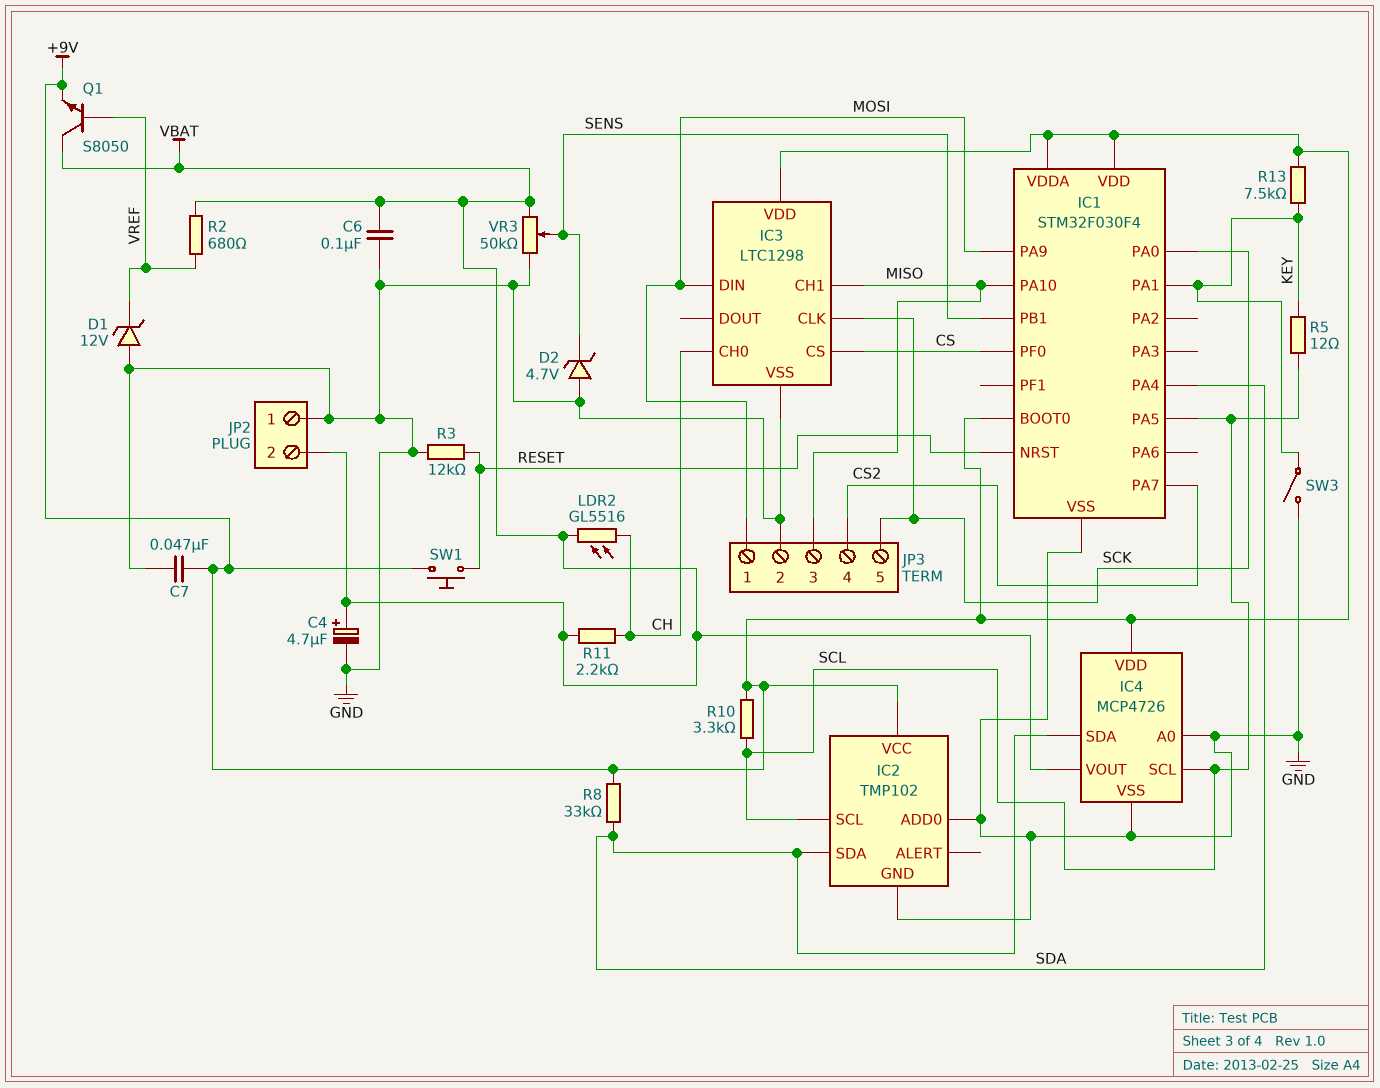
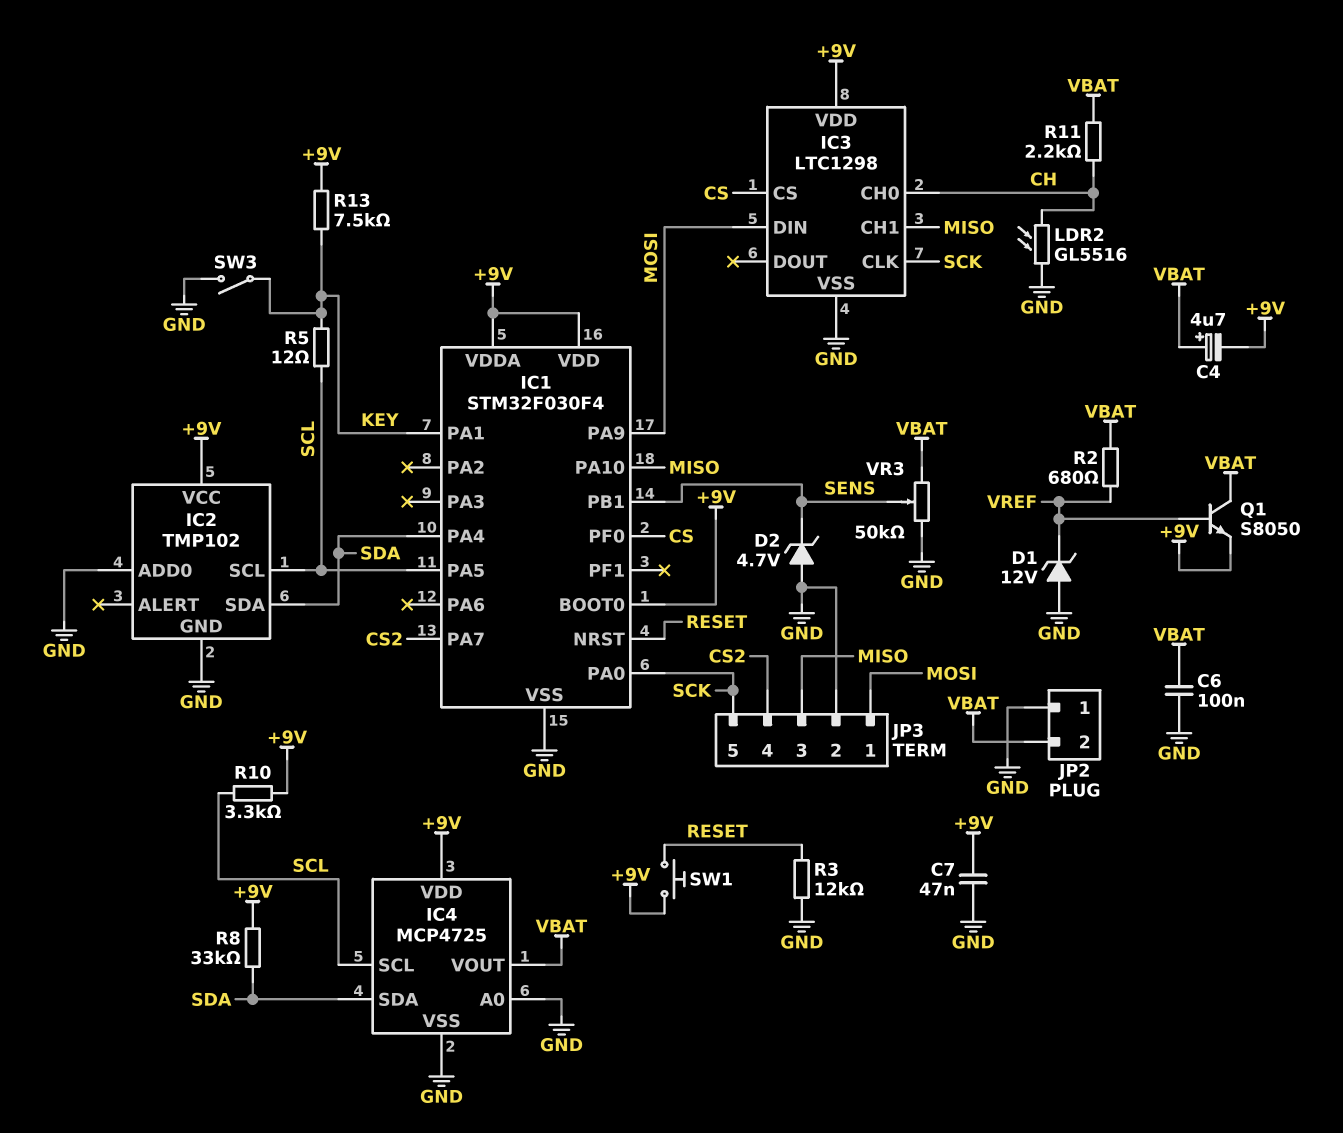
C4: 4.7uF (plus VBAT, minus GND) -> 4.7uF (plus VBAT, minus +9V)
IC4: MCP4726 -> MCP4725
LDR2: GL5516 (CH, VBAT) -> GL5516 (CH, GND)

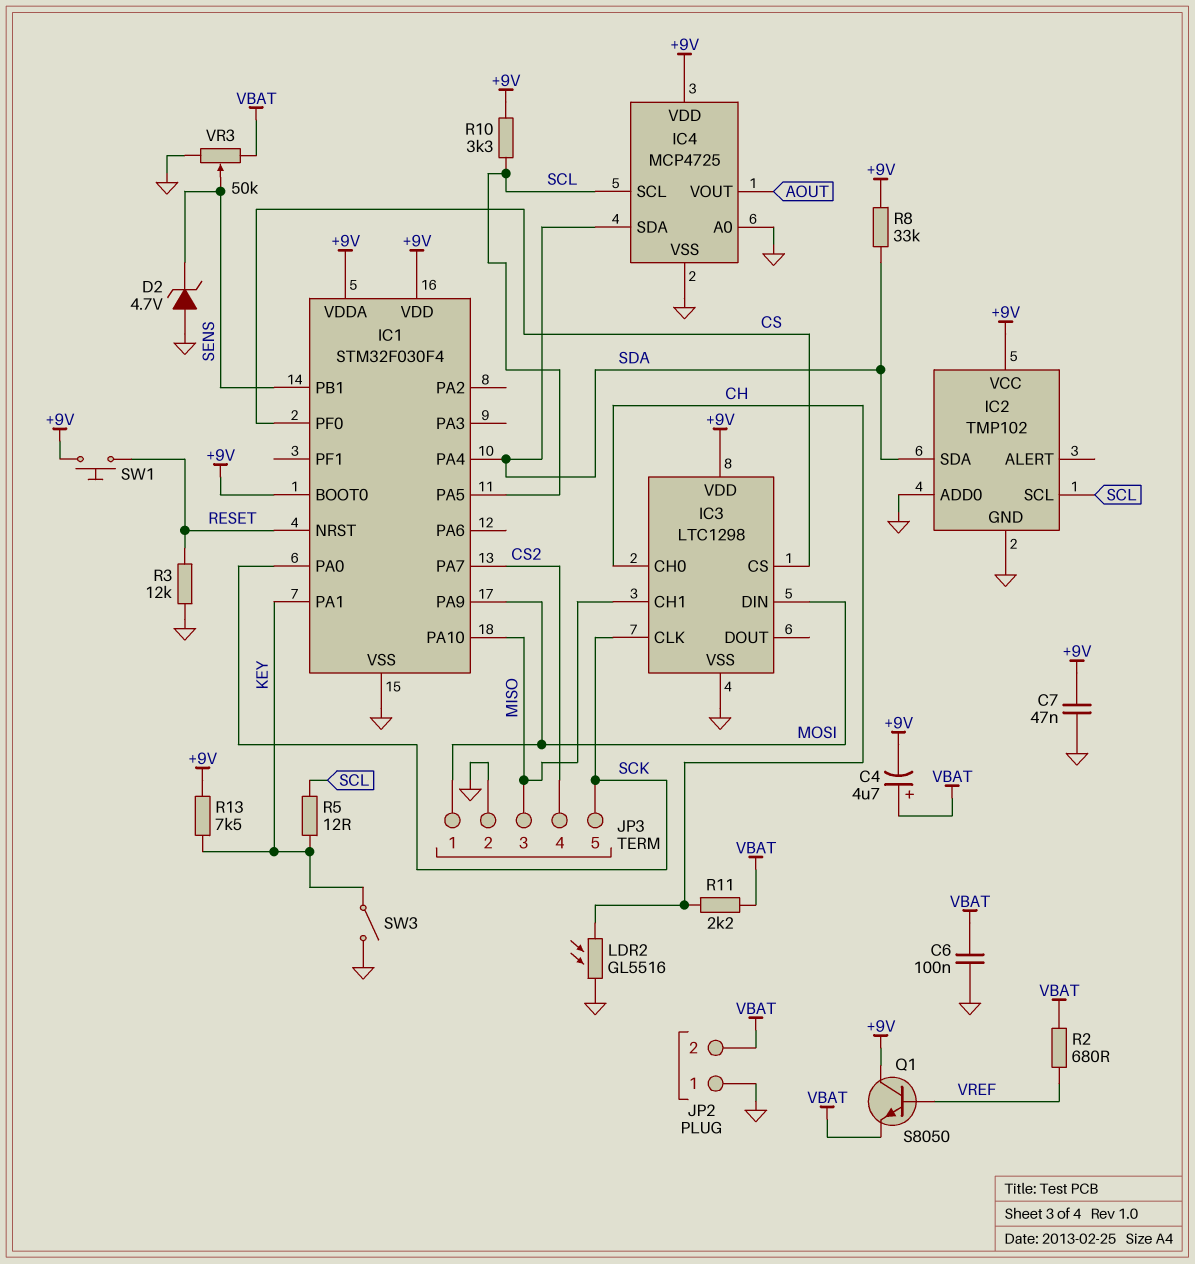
D1: zener 12V (A GND, K VREF) -> none
IC4 pin VOUT: VBAT -> AOUT
Q1: NPN S8050 (B VREF, C VBAT, E +9V) -> NPN S8050 (B VREF, C +9V, E VBAT)

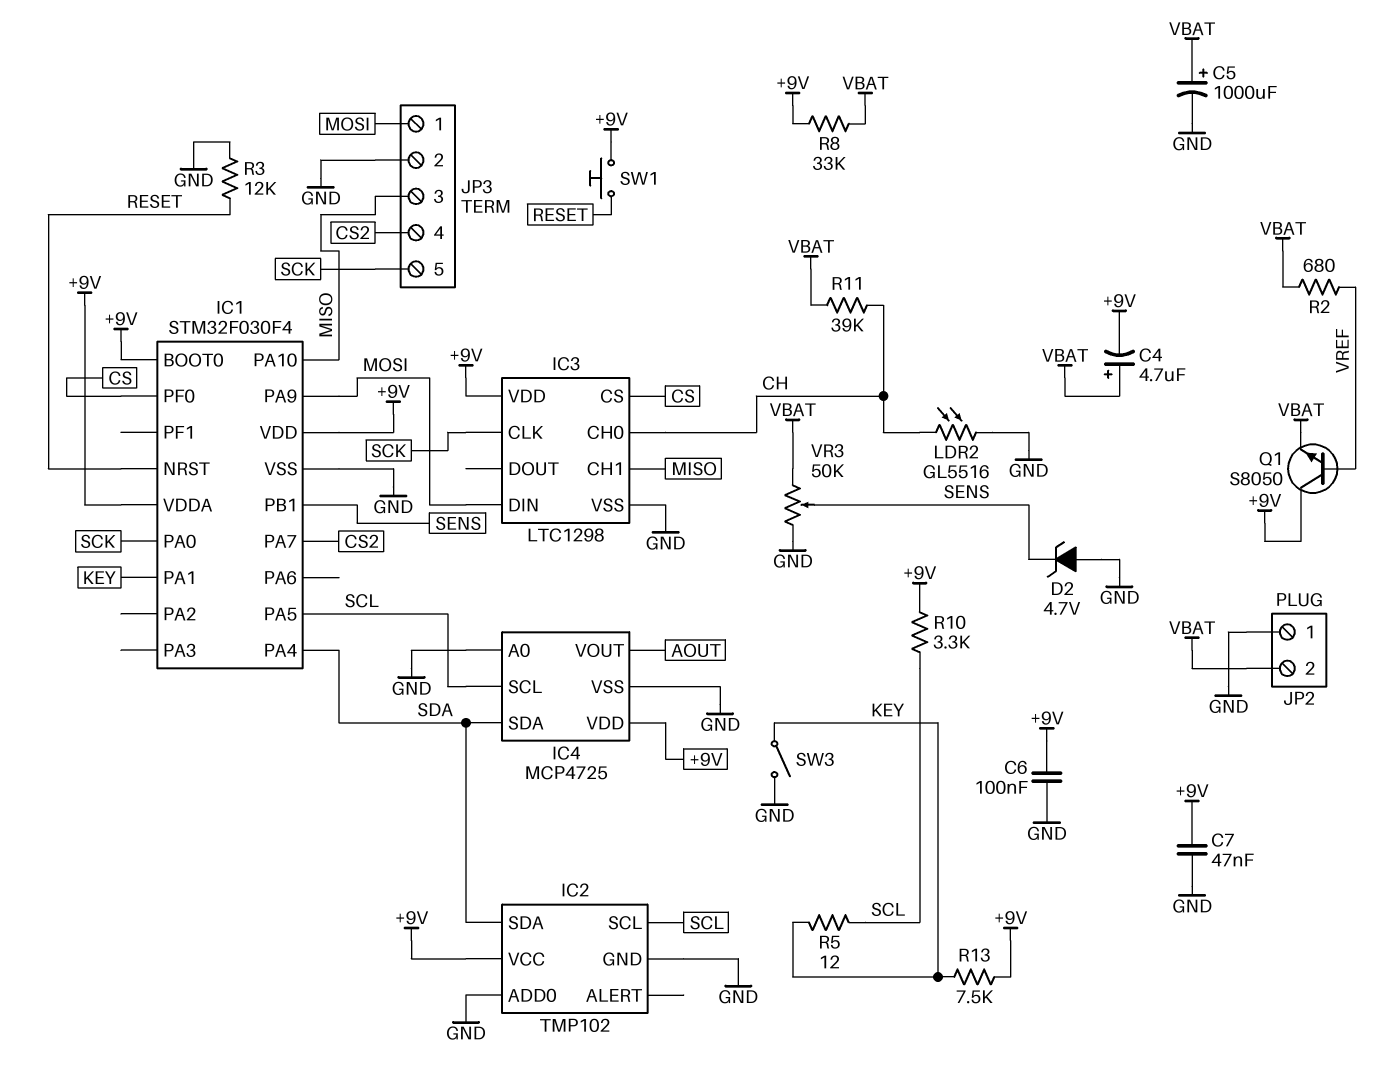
C5: none -> 1000uF (plus VBAT, minus GND)
C6: 100nF (GND, VBAT) -> 100nF (+9V, GND)
R8: 33k (+9V, SDA) -> 33k (+9V, VBAT)
R11: 2.2k (CH, VBAT) -> 39k (CH, VBAT)

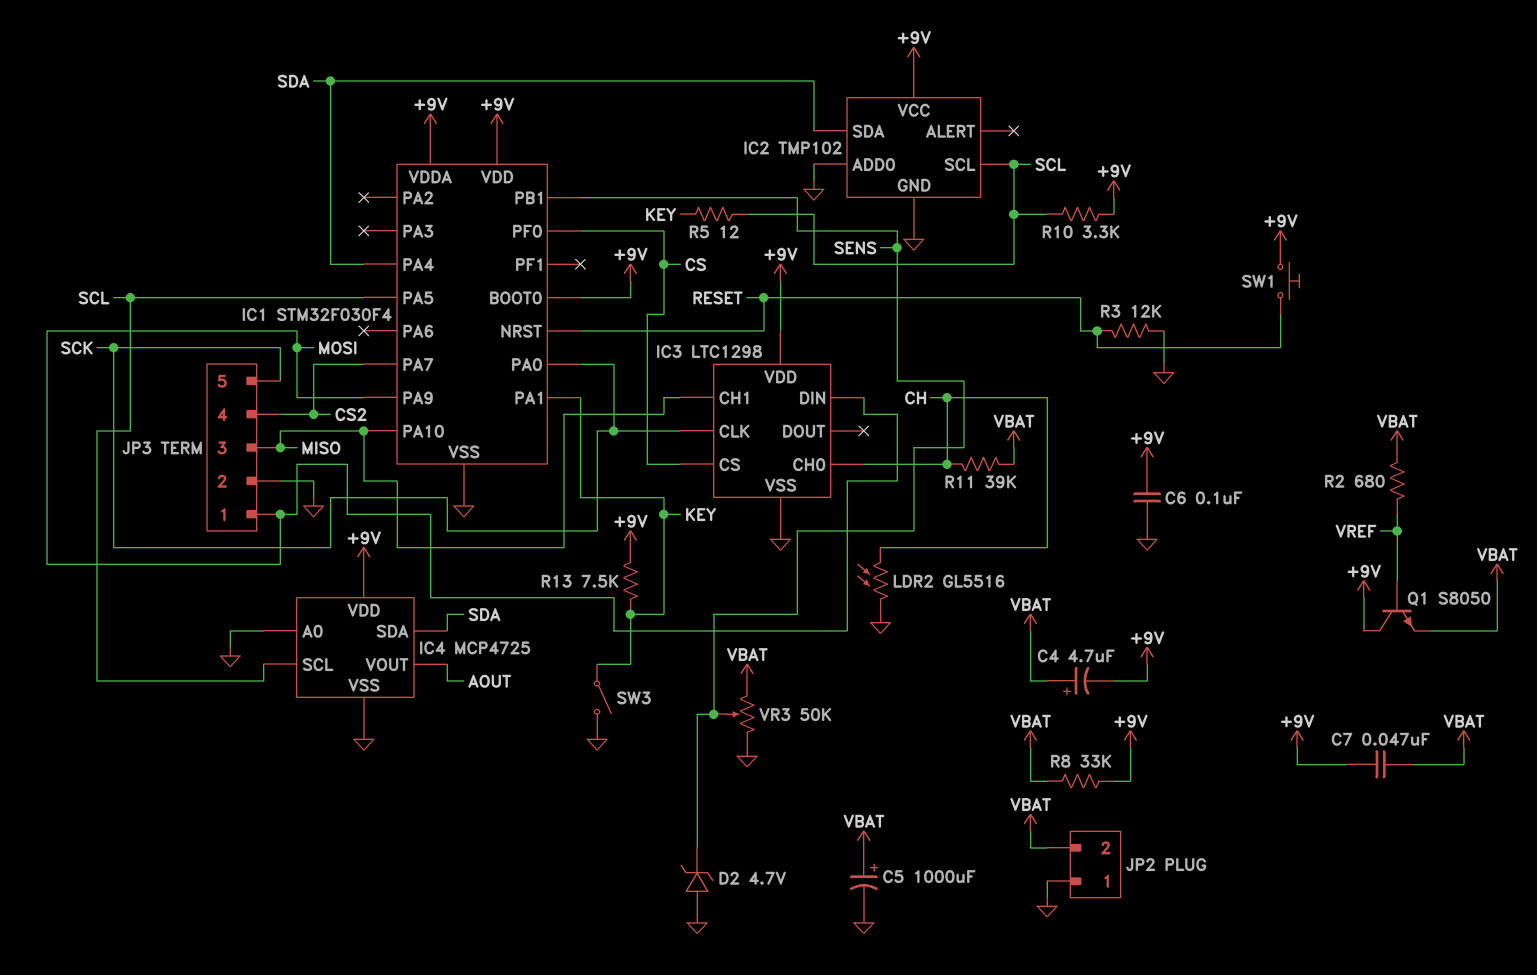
C7: 47nF (+9V, GND) -> 47nF (+9V, VBAT)

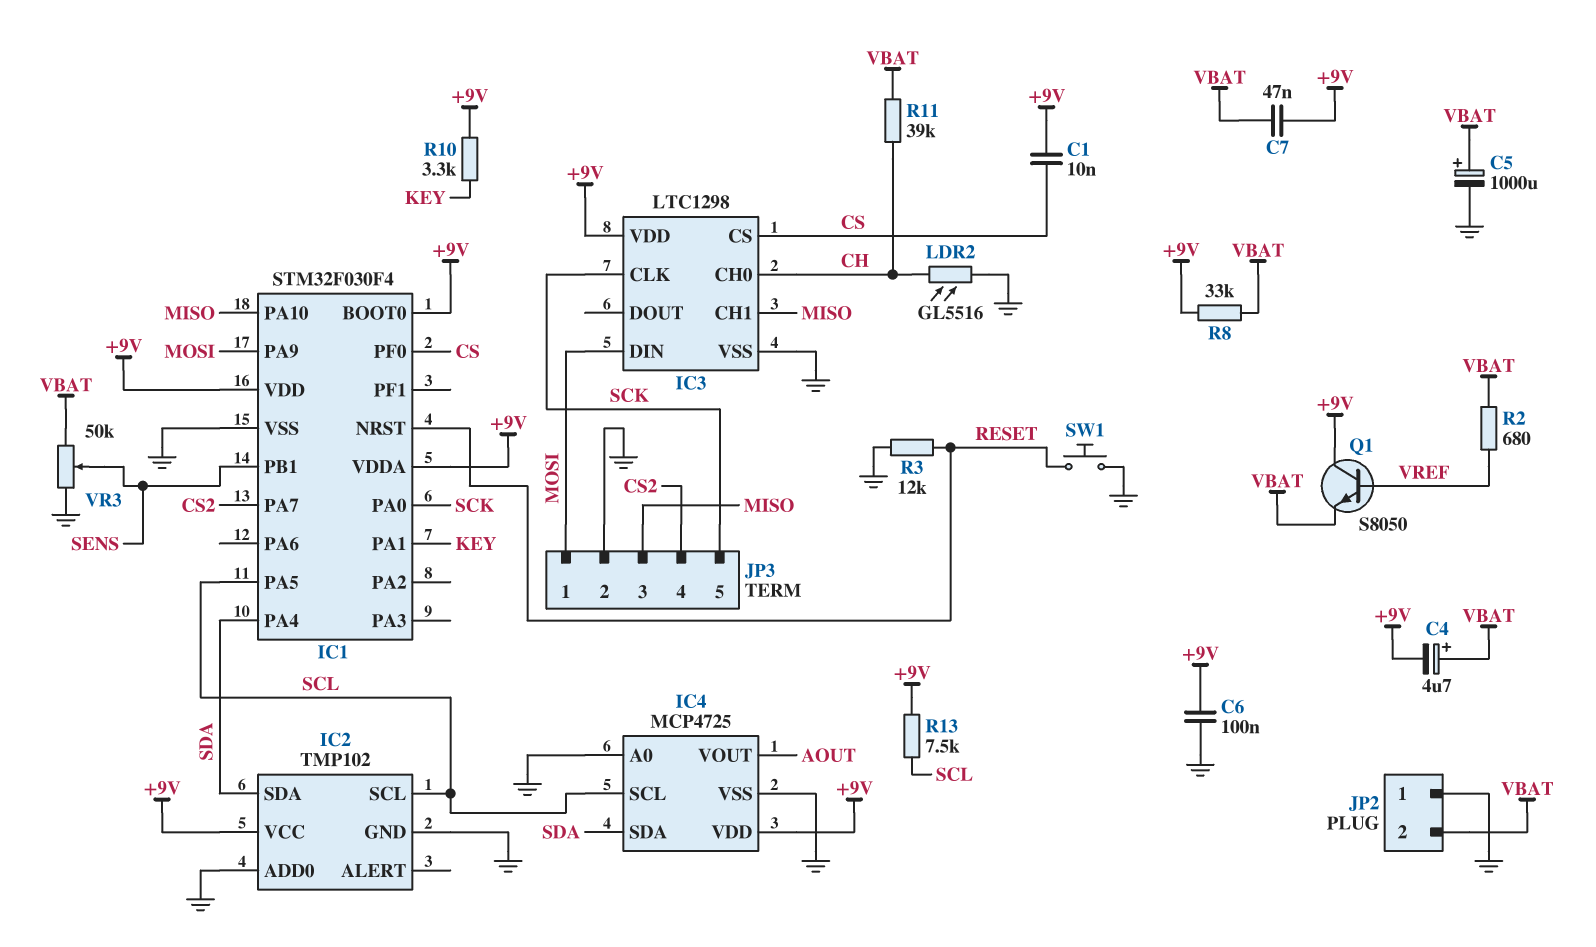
C1: none -> 10nF (+9V, CS)
D2: zener 4.7V (A GND, K SENS) -> none
R5: 12 (KEY, SCL) -> none
R10: 3.3k (+9V, SCL) -> 3.3k (+9V, KEY)
R13: 7.5k (+9V, KEY) -> 7.5k (+9V, SCL)
SW1: button (+9V, RESET) -> button (GND, RESET)
SW3: switch (GND, KEY) -> none

